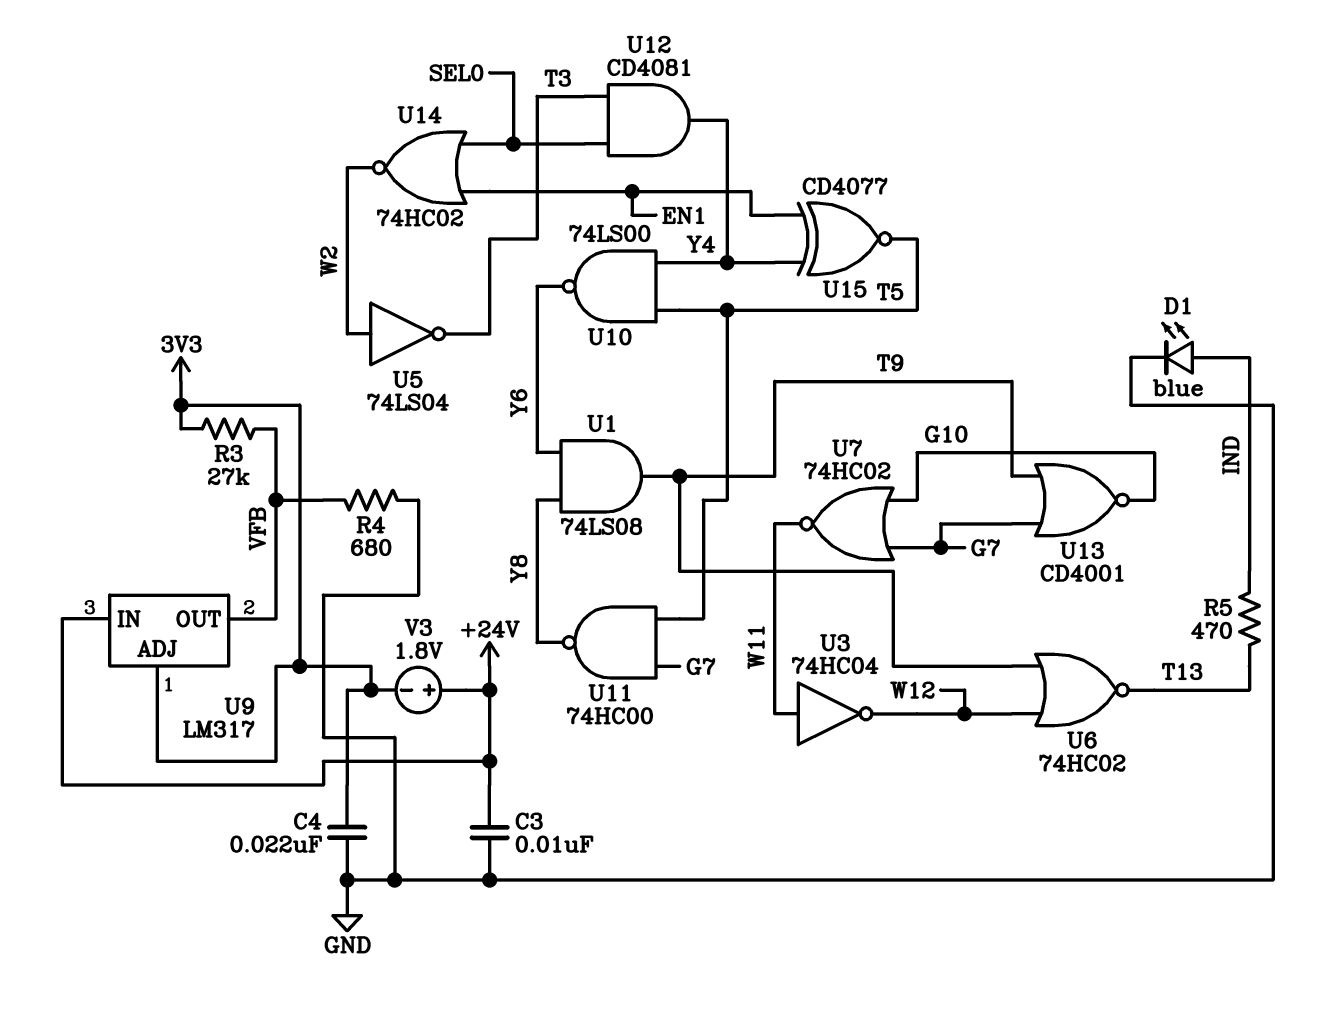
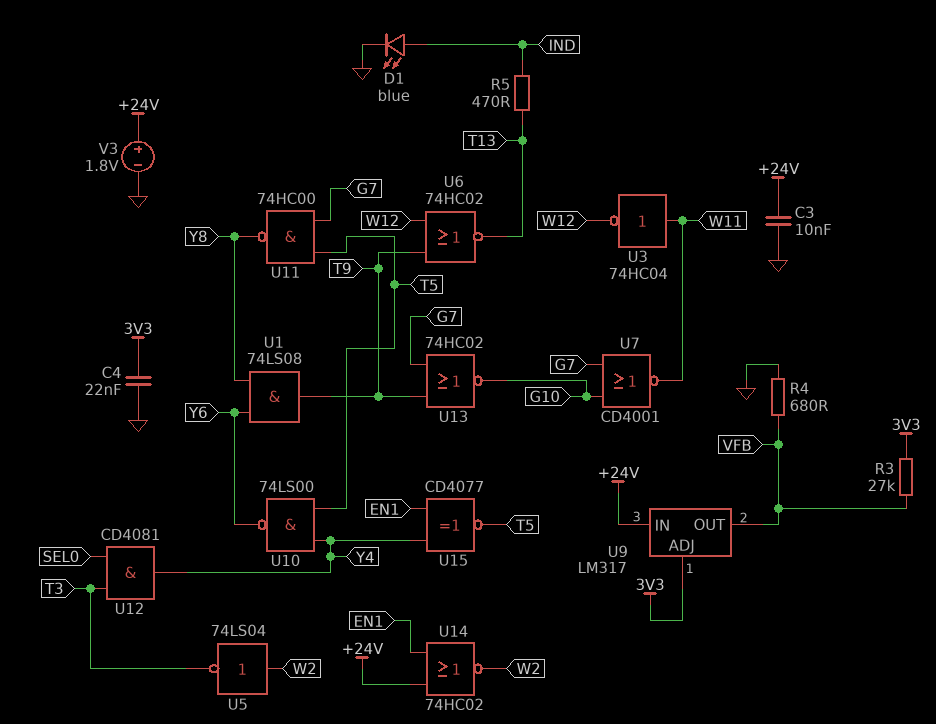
U7: NOR 74HC02 (in G7, in G10, out W11) -> NOR CD4001 (in G7, in G10, out W11)
U13: NOR CD4001 (in G7, in T9, out G10) -> NOR 74HC02 (in G7, in T9, out G10)
U14: NOR 74HC02 (in EN1, in SEL0, out W2) -> NOR 74HC02 (in +24V, in EN1, out W2)
V3: 1.8V (plus +24V, minus 3V3) -> 1.8V (plus +24V, minus GND)

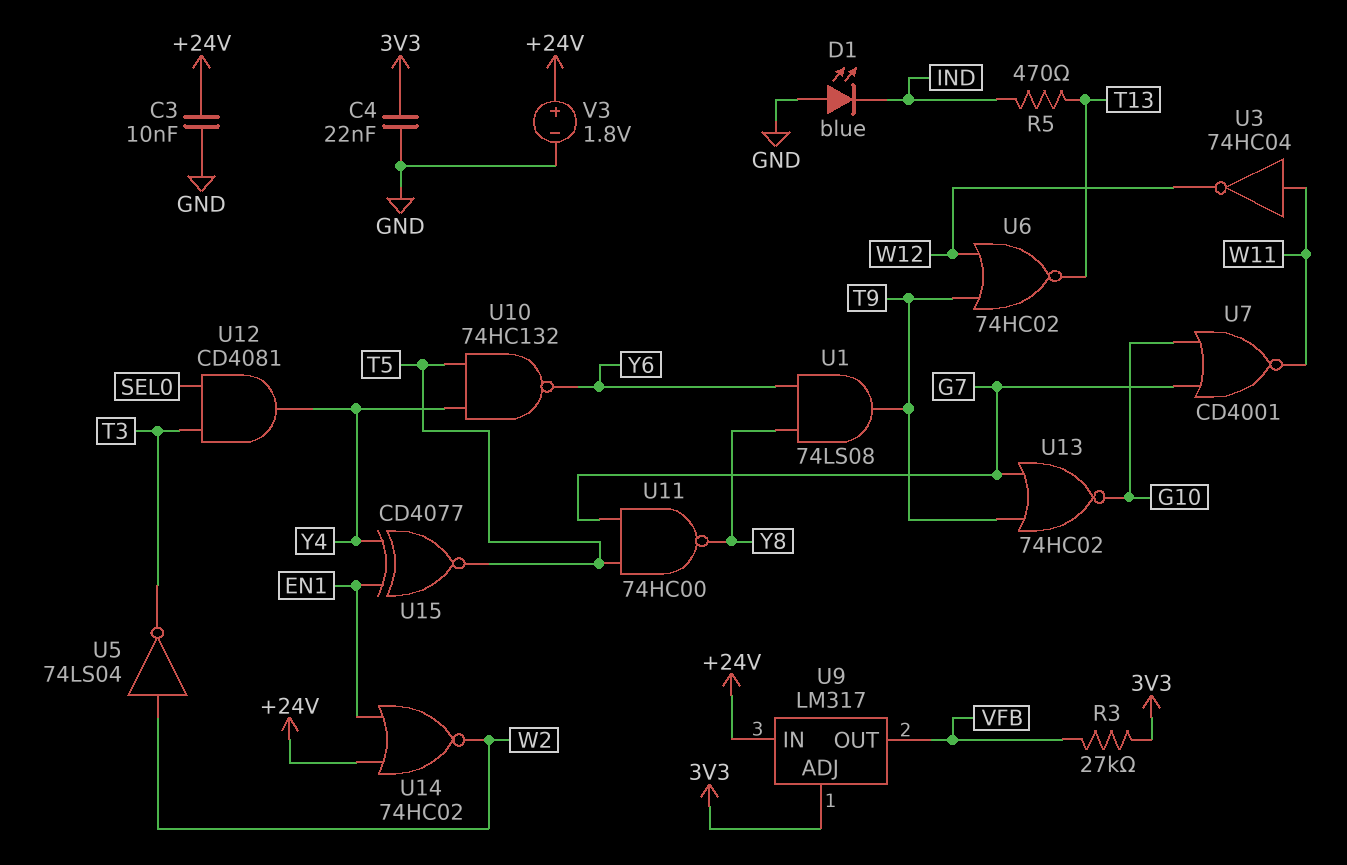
D1: LED blue (A IND, K GND) -> LED blue (A GND, K IND)
R4: 680 (GND, VFB) -> none
U10: NAND 74LS00 (in T5, in Y4, out Y6) -> NAND 74HC132 (in T5, in Y4, out Y6)

